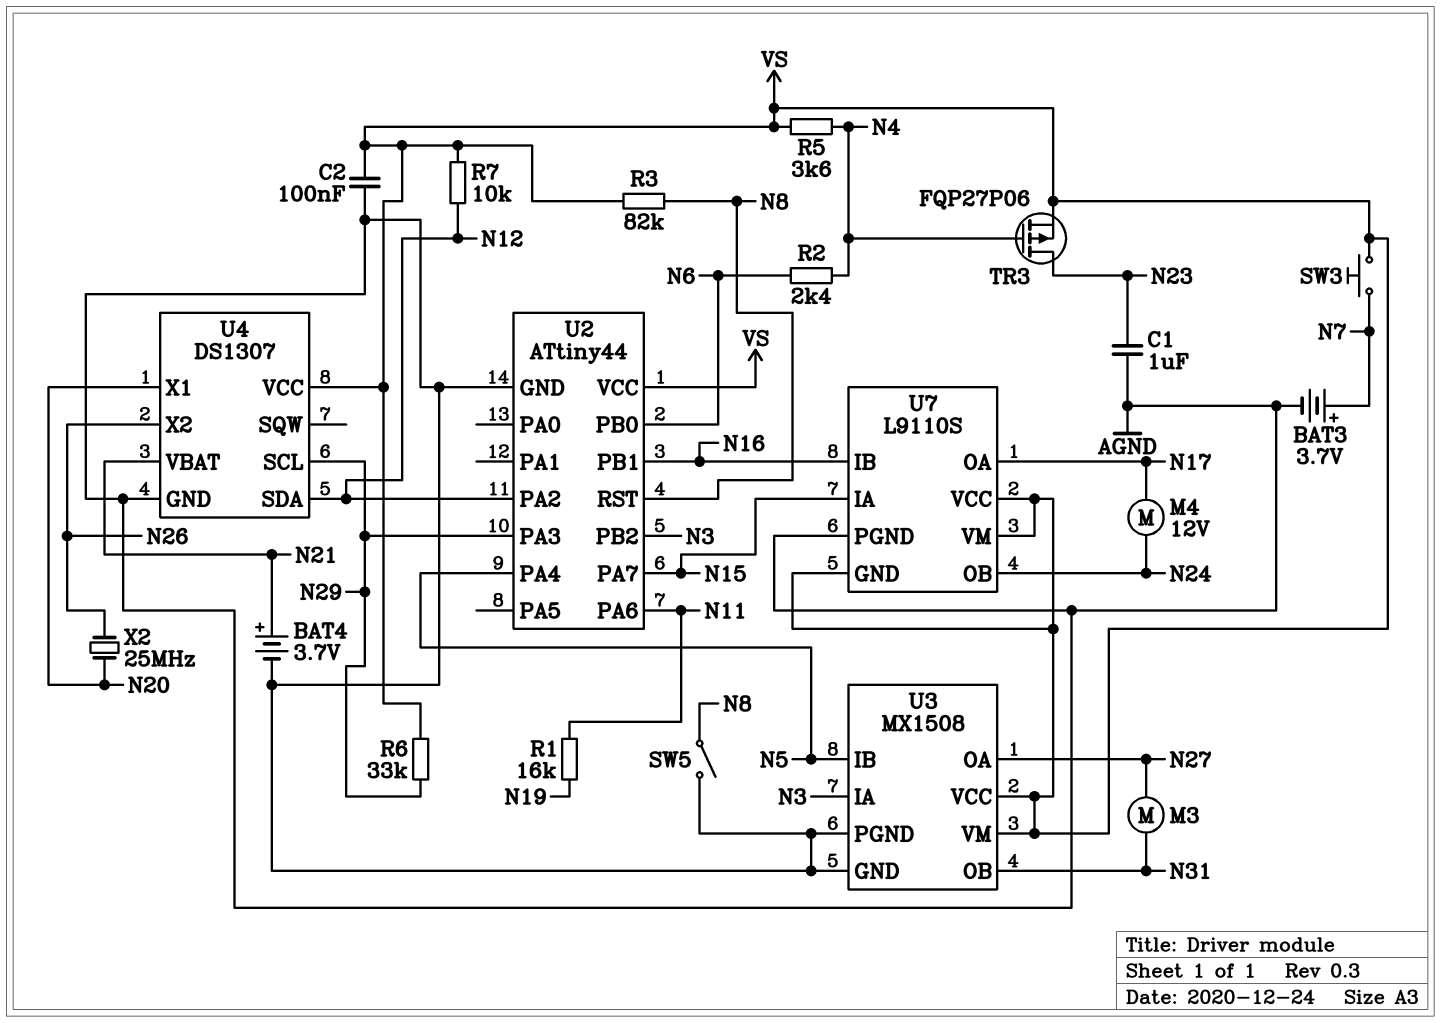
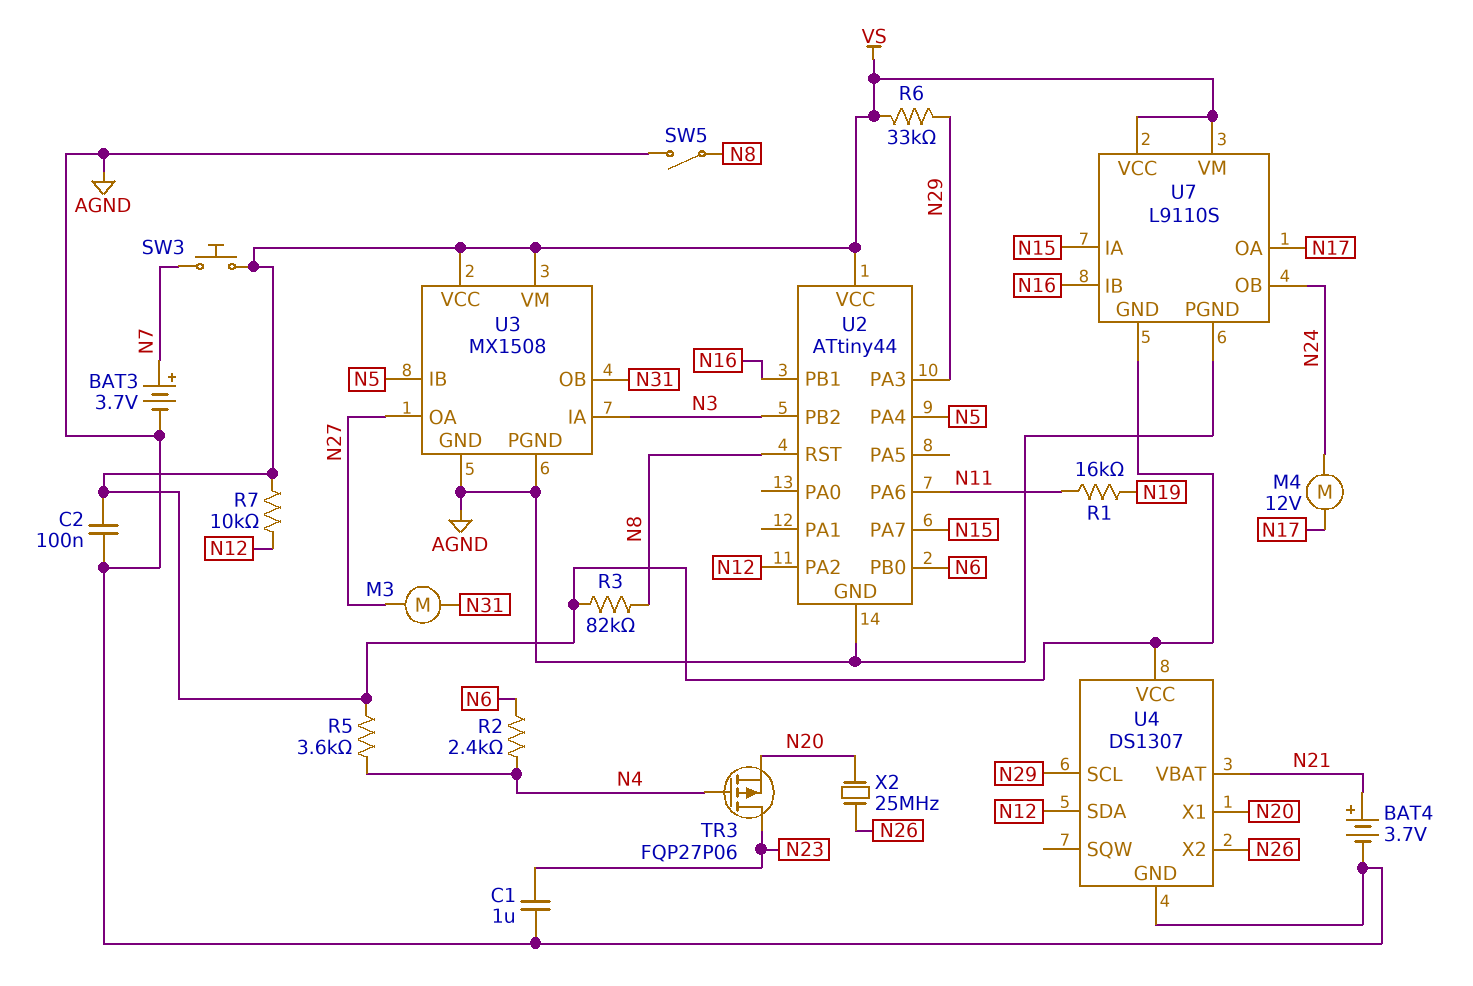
TR3: PMOS FQP27P06 (G N4, D N23, S VS) -> PMOS FQP27P06 (G N4, D N23, S N20)

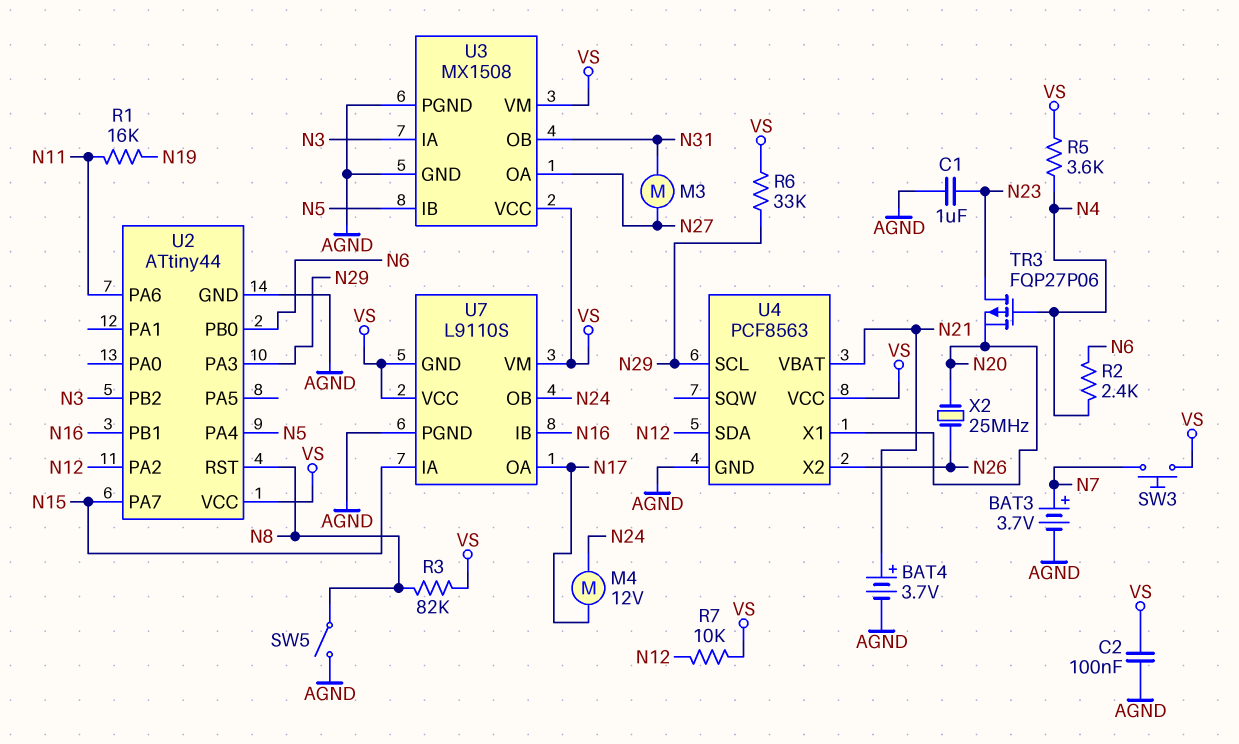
U4: DS1307 -> PCF8563

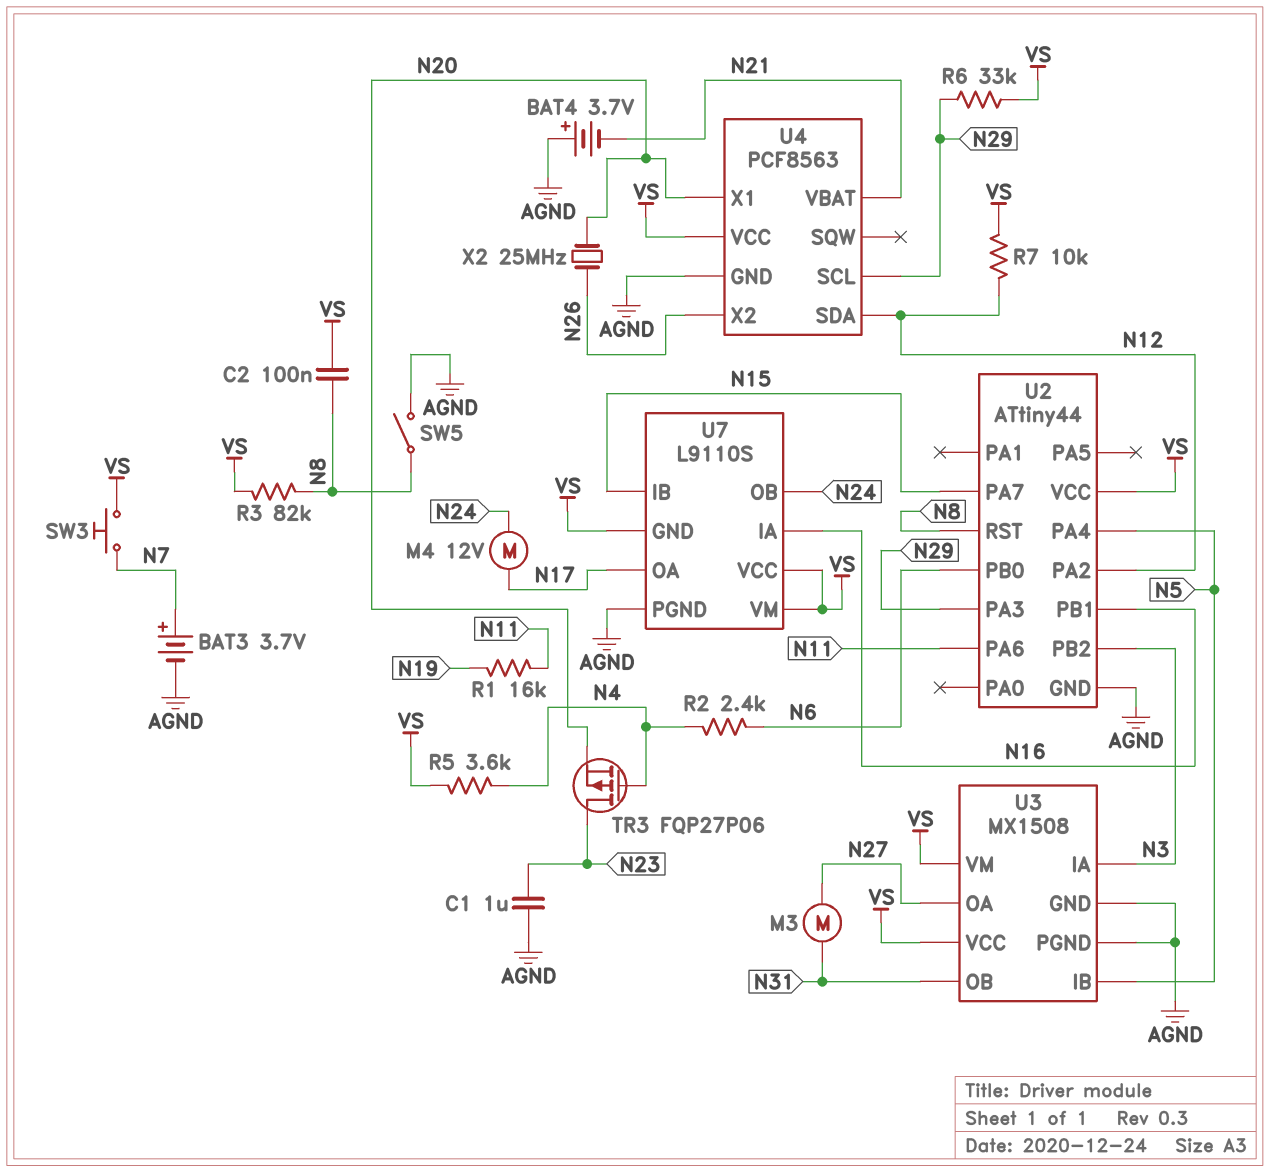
BAT4: 3.7V (plus N21, minus AGND) -> 3.7V (plus AGND, minus N21)
C2: 100nF (AGND, VS) -> 100nF (N8, VS)
U7 pin IA: N15 -> N16
U7 pin IB: N16 -> N15

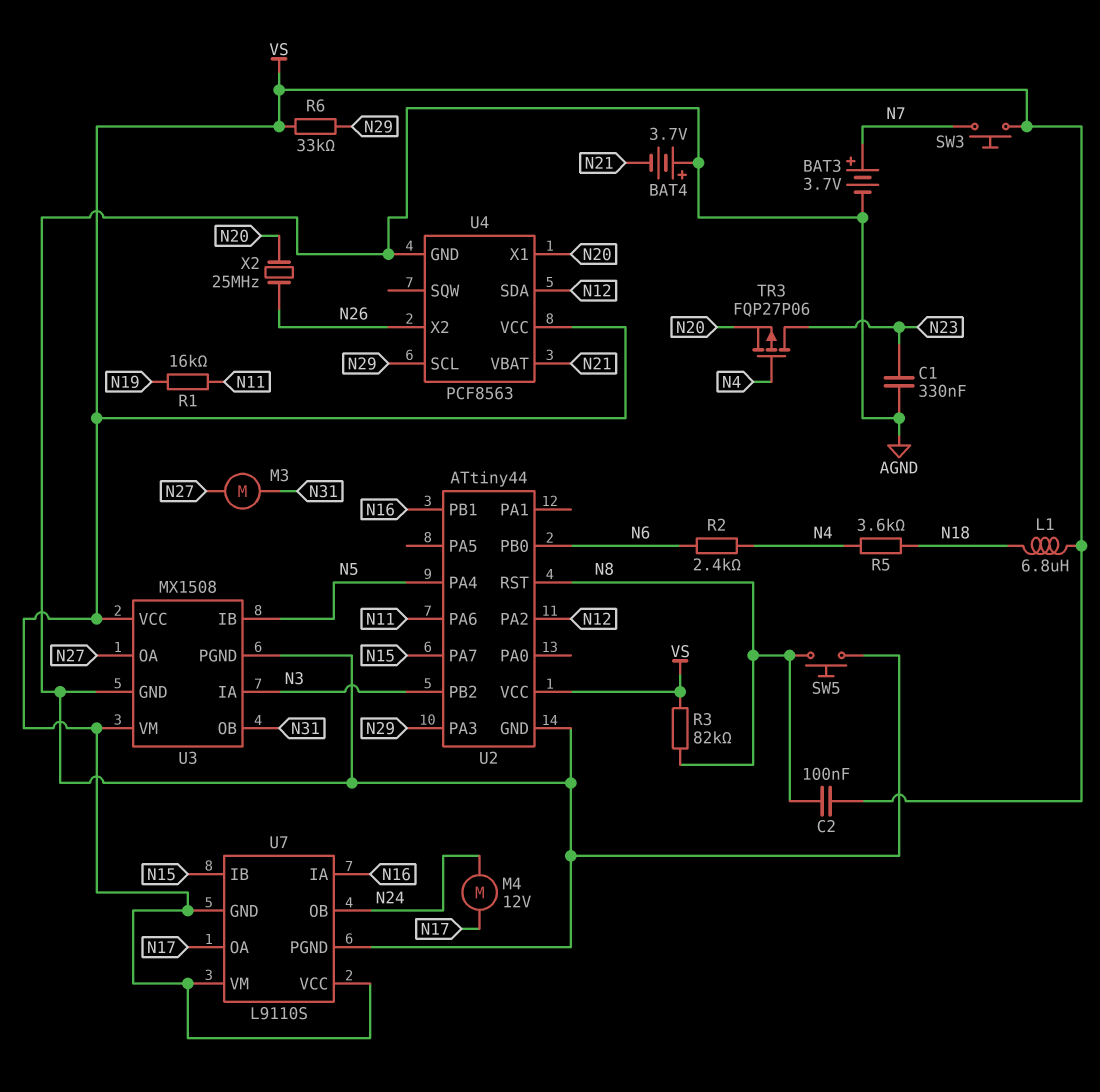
C1: 1uF (AGND, N23) -> 330nF (AGND, N23)
L1: none -> 6.8uH (N18, VS)
R5: 3.6k (N4, VS) -> 3.6k (N4, N18)
R7: 10k (N12, VS) -> none
SW5: switch (AGND, N8) -> button (AGND, N8)

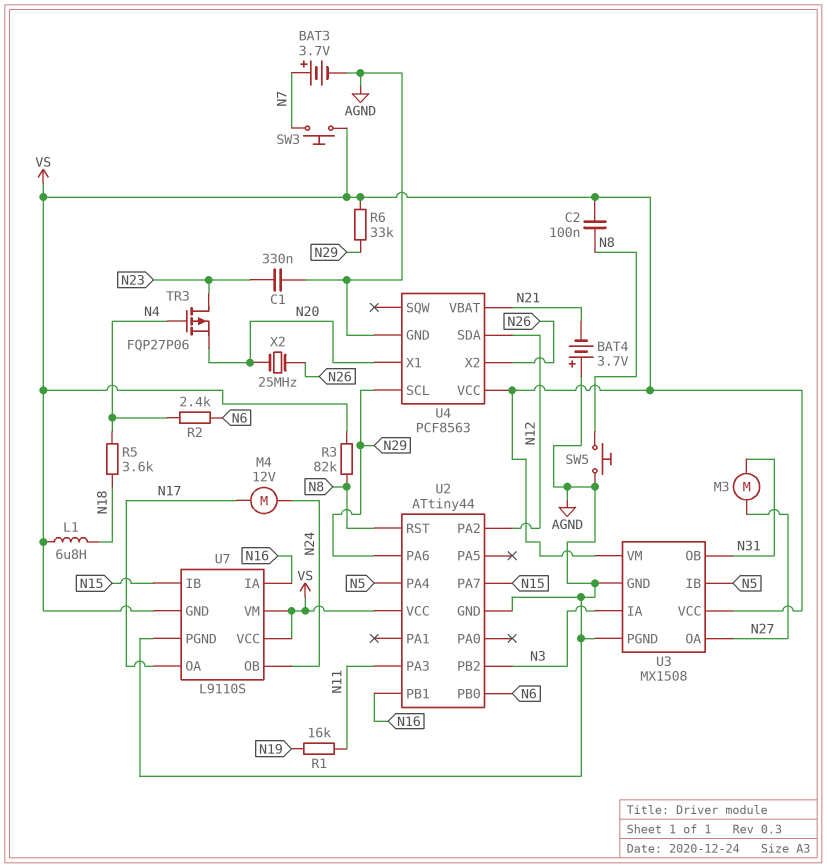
U2 pin PA3: N29 -> N11
U2 pin PA6: N11 -> N29

